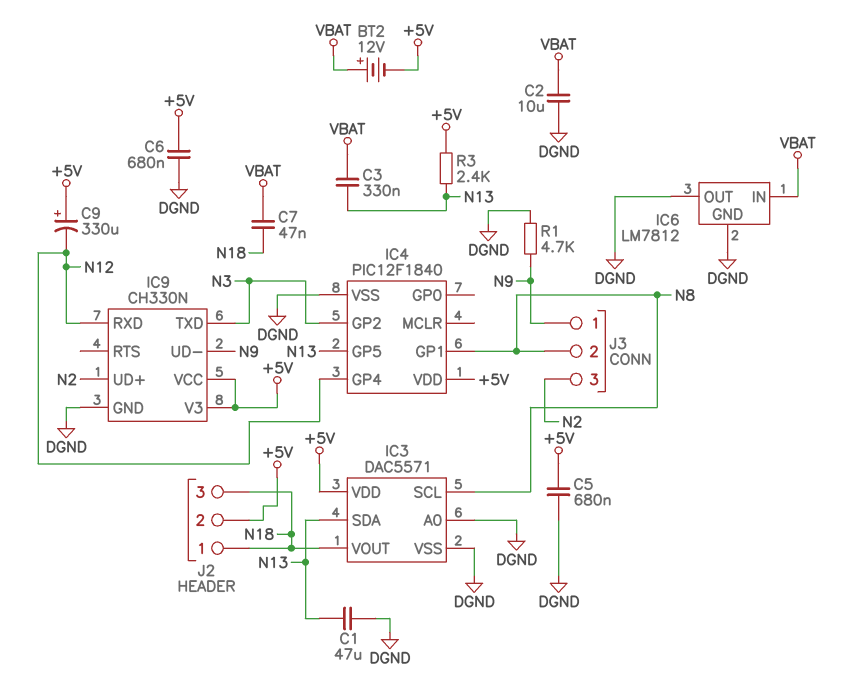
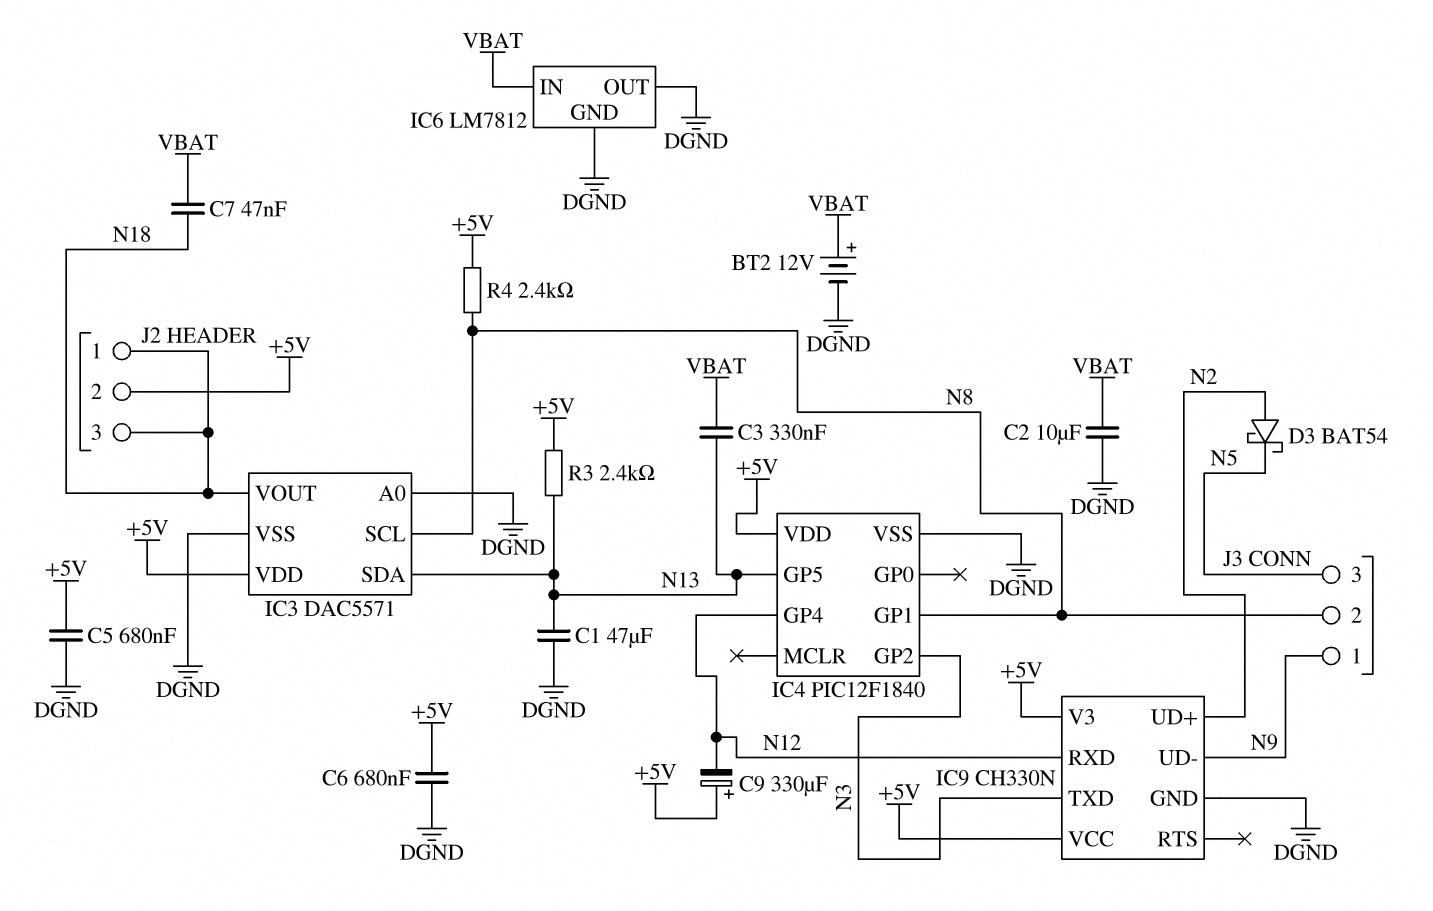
BT2: 12V (plus VBAT, minus +5V) -> 12V (plus VBAT, minus DGND)
D3: none -> schottky BAT54 (A N2, K N5)
J3 pin 3: N2 -> N5
R1: 4.7k (DGND, N9) -> none
R4: none -> 2.4k (+5V, N8)

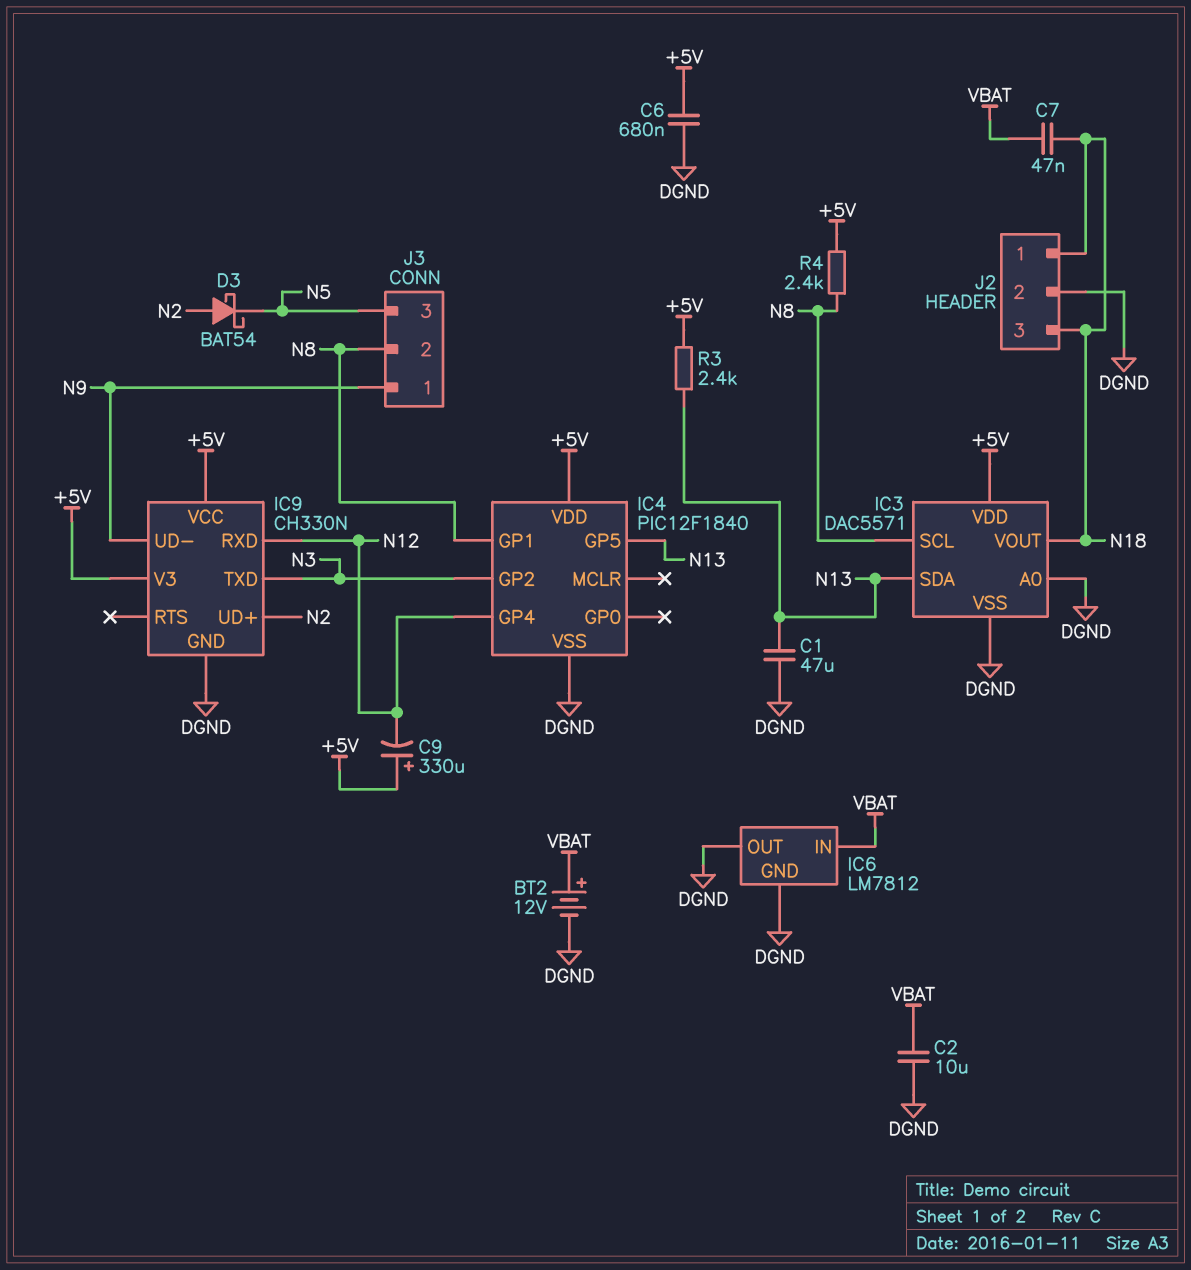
C3: 330nF (N13, VBAT) -> none
C5: 680nF (+5V, DGND) -> none
J2 pin 2: +5V -> DGND

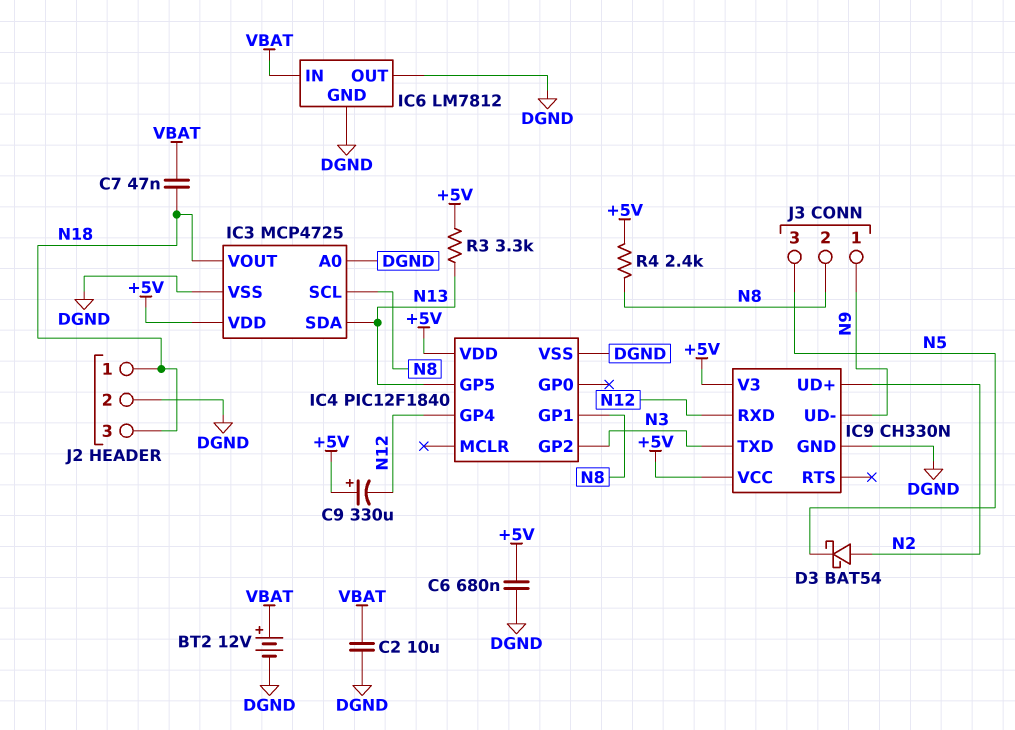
C1: 47uF (DGND, N13) -> none
IC3: DAC5571 -> MCP4725
R3: 2.4k (+5V, N13) -> 3.3k (+5V, N13)

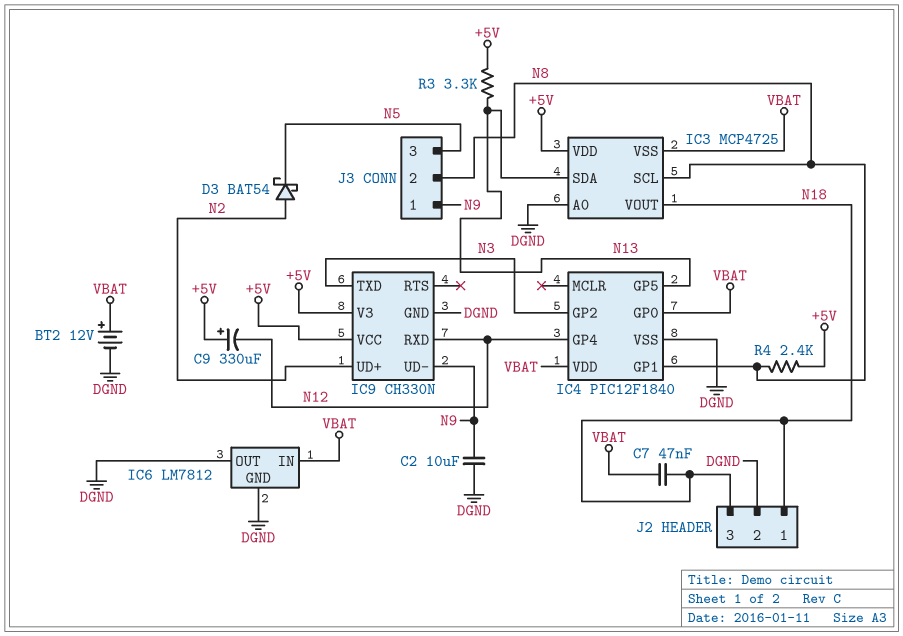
C2: 10uF (DGND, VBAT) -> 10uF (DGND, N9)
C6: 680nF (+5V, DGND) -> none
IC3 pin VSS: DGND -> VBAT
IC4 pin GP0: none -> VBAT
IC4 pin VDD: +5V -> VBAT

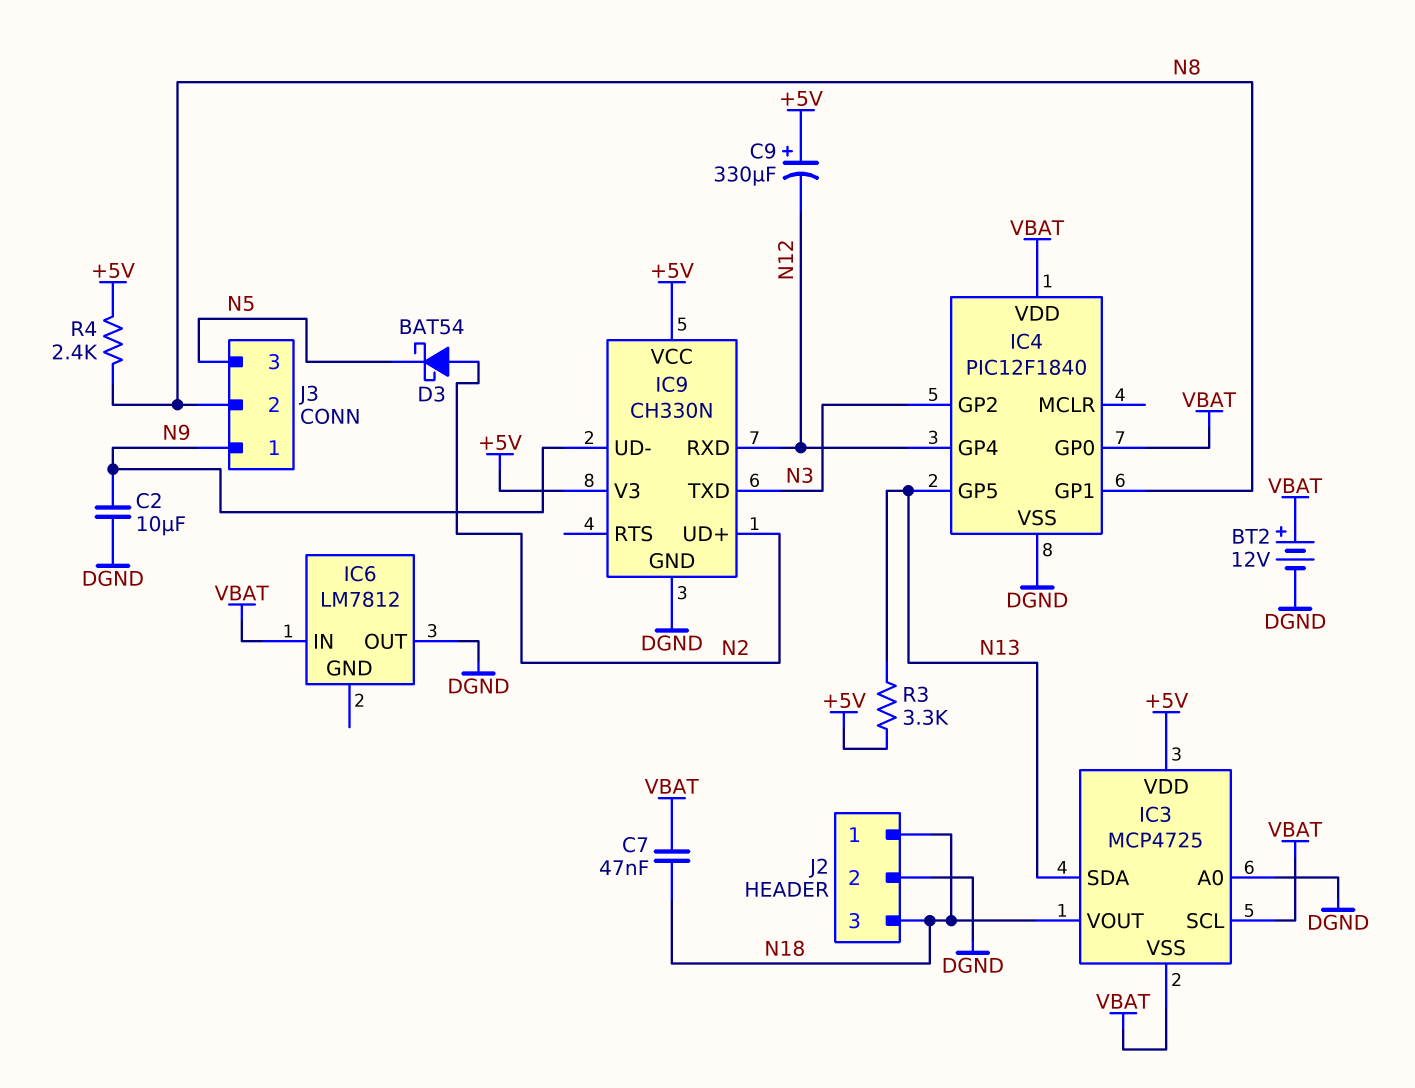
IC3 pin SCL: N8 -> VBAT
IC6 pin GND: DGND -> none

